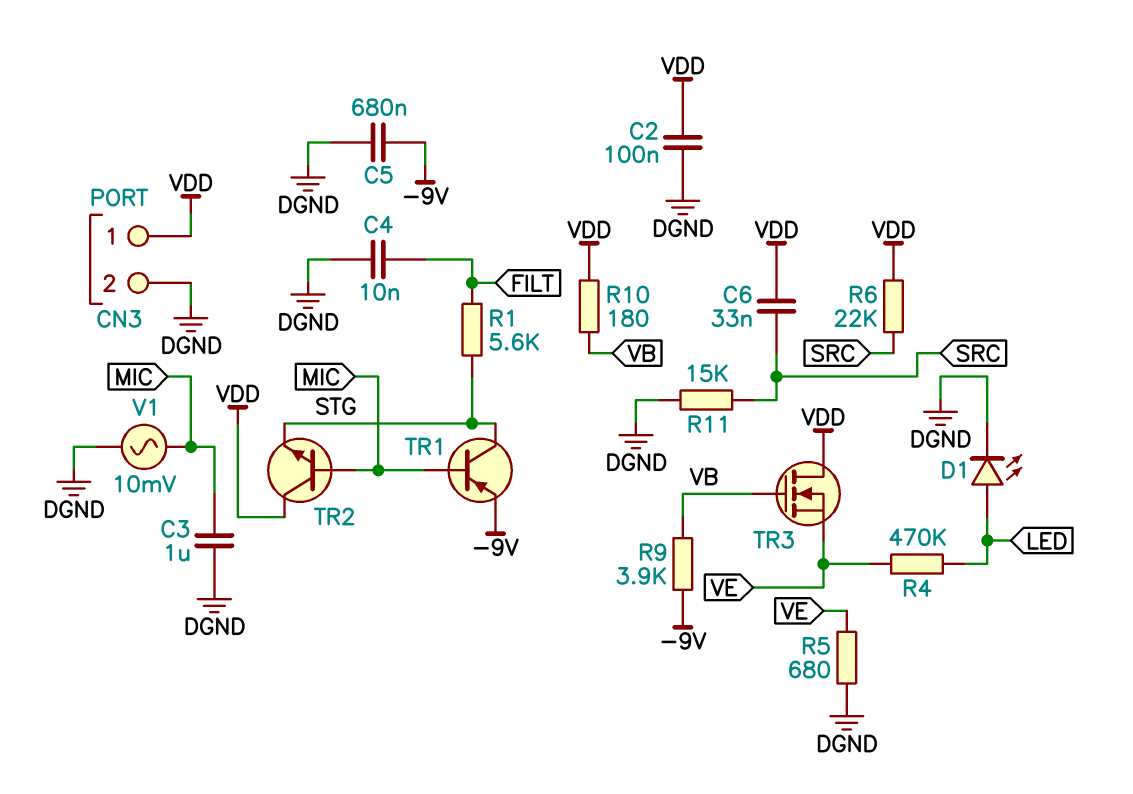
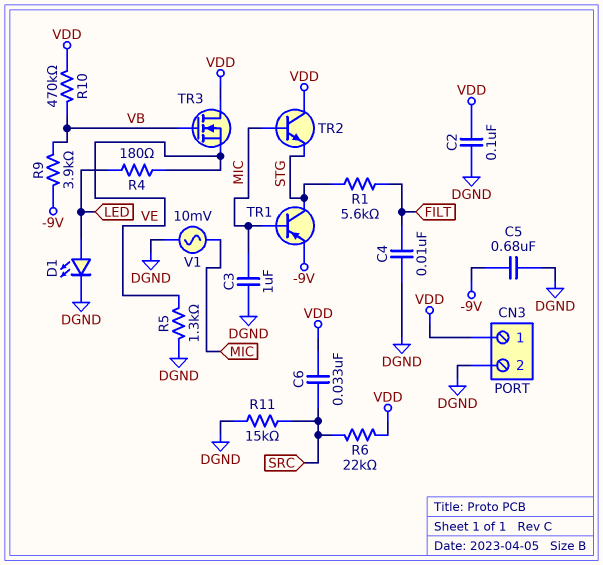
R4: 470k (LED, VE) -> 180 (LED, VE)
R5: 680 (DGND, VE) -> 1.3k (DGND, VE)
R10: 180 (VB, VDD) -> 470k (VB, VDD)

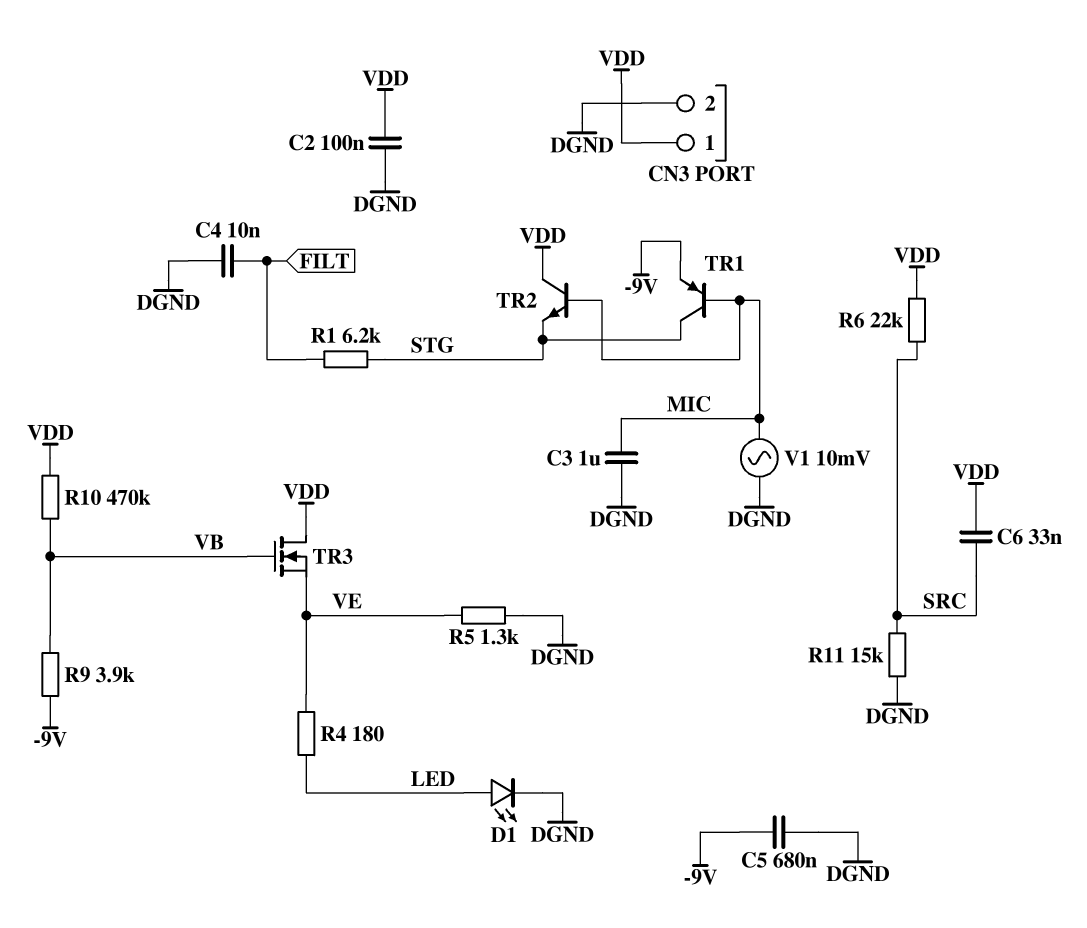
R1: 5.6k (FILT, STG) -> 6.2k (FILT, STG)

